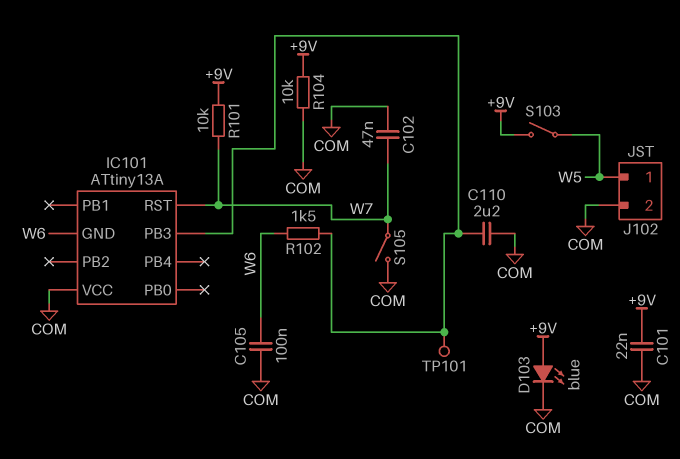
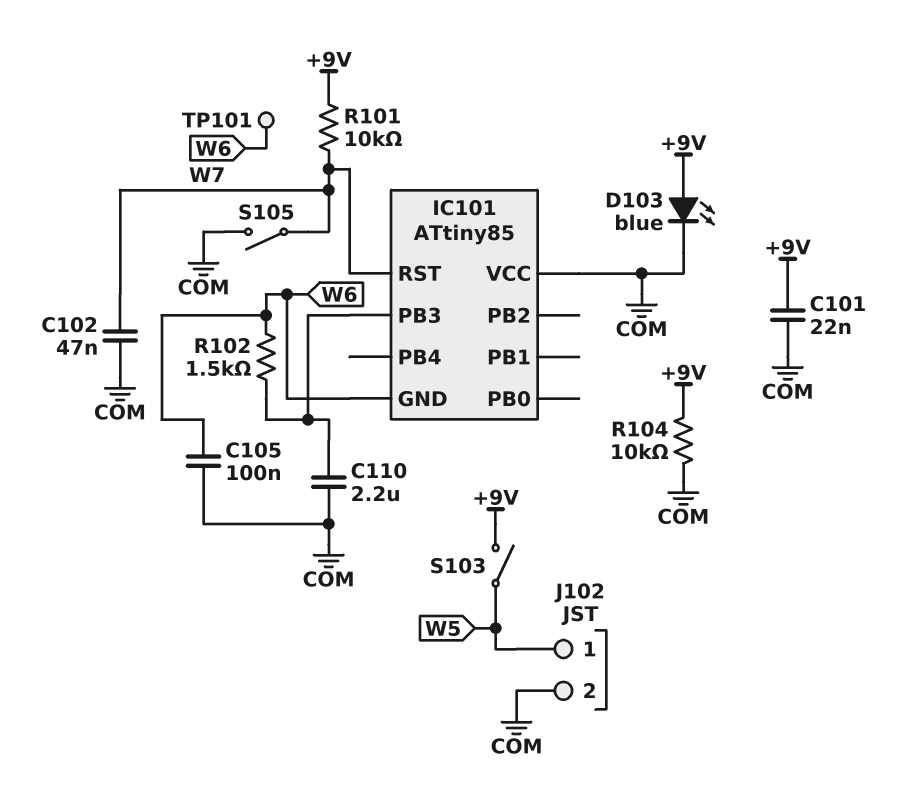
IC101: ATtiny13A -> ATtiny85
TP101: test point (IC101/PB3) -> test point (W6)

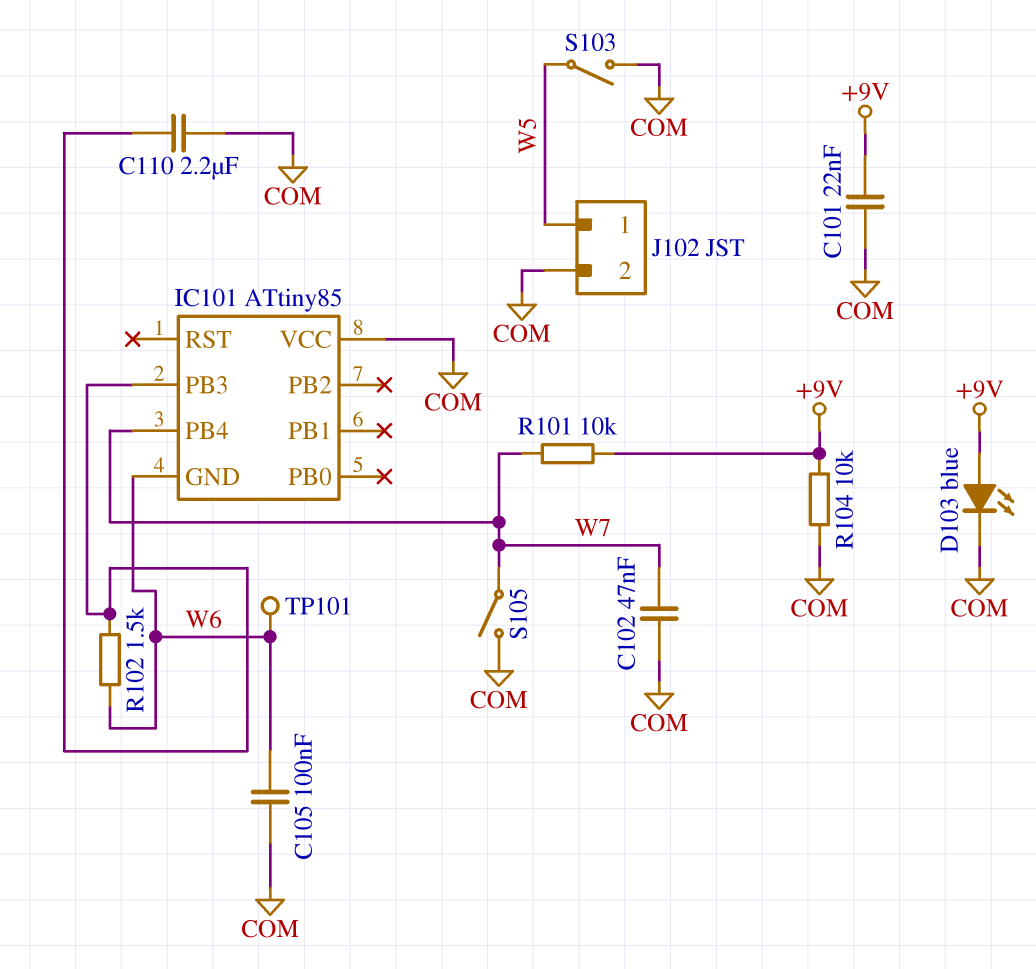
IC101 pin PB4: none -> W7
IC101 pin RST: W7 -> none
S103: switch (+9V, W5) -> switch (COM, W5)

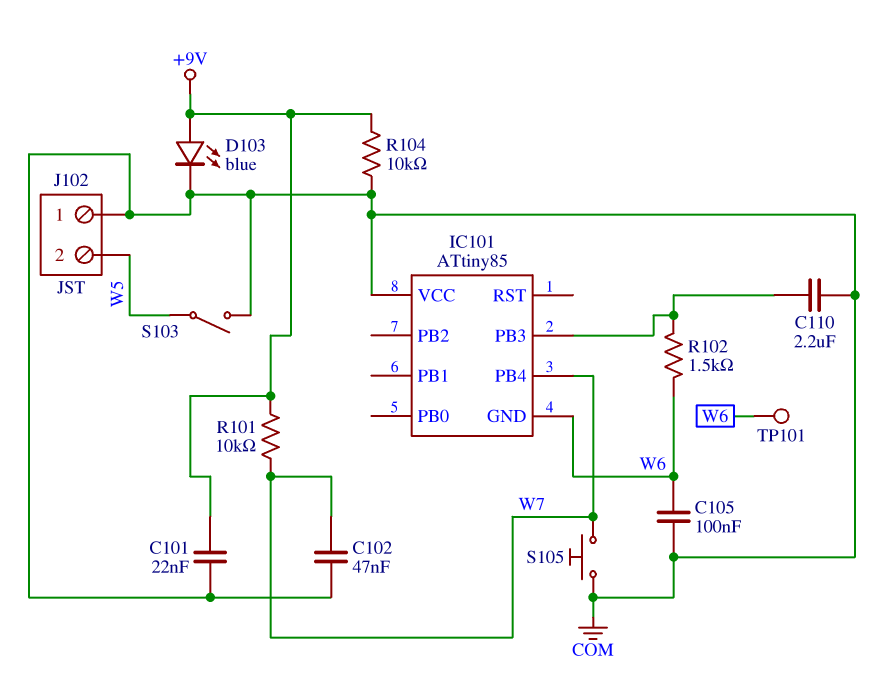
J102 pin 1: W5 -> COM
J102 pin 2: COM -> W5
S105: switch (COM, W7) -> button (COM, W7)

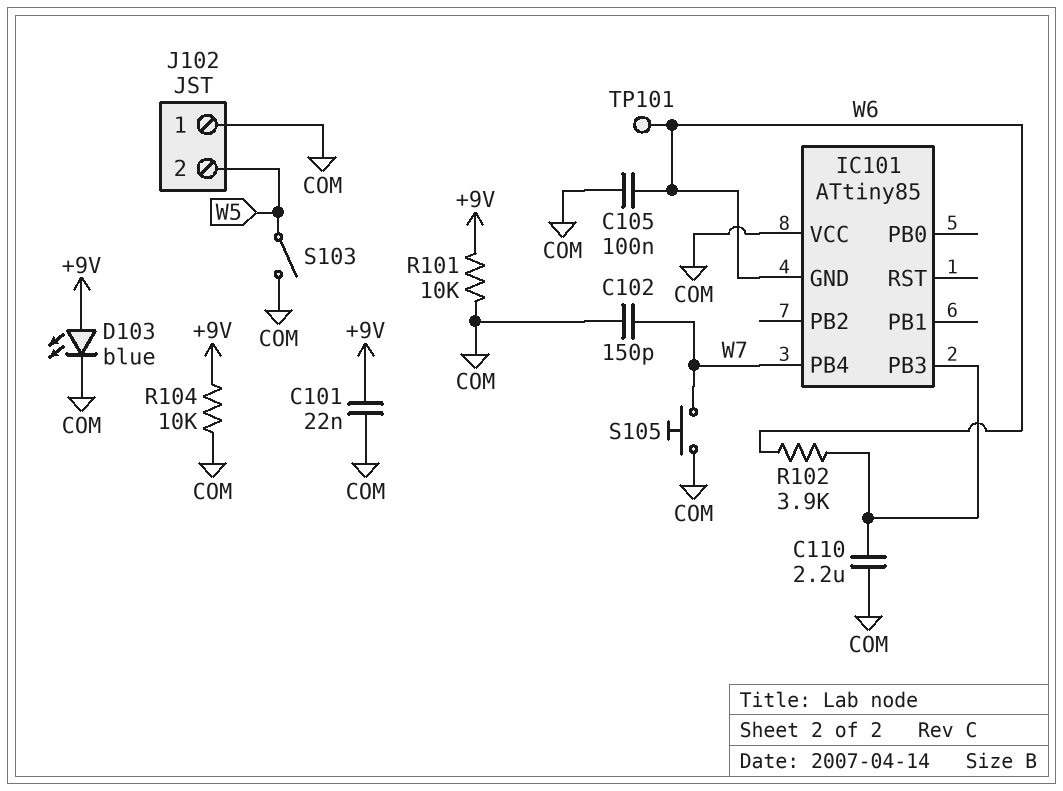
C102: 47nF (COM, W7) -> 150pF (COM, W7)
R101: 10k (+9V, W7) -> 10k (+9V, COM)
R102: 1.5k (IC101/PB3, W6) -> 3.9k (IC101/PB3, W6)

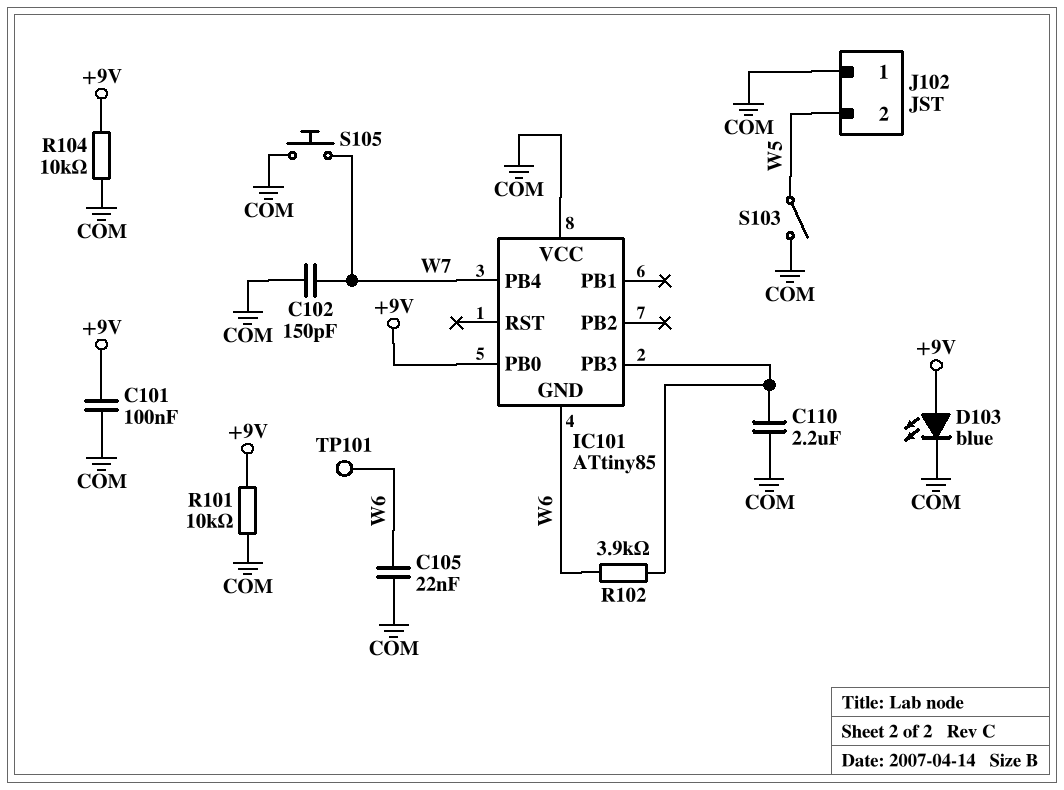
C101: 22nF (+9V, COM) -> 100nF (+9V, COM)
C105: 100nF (COM, W6) -> 22nF (COM, W6)
IC101 pin PB0: none -> +9V

